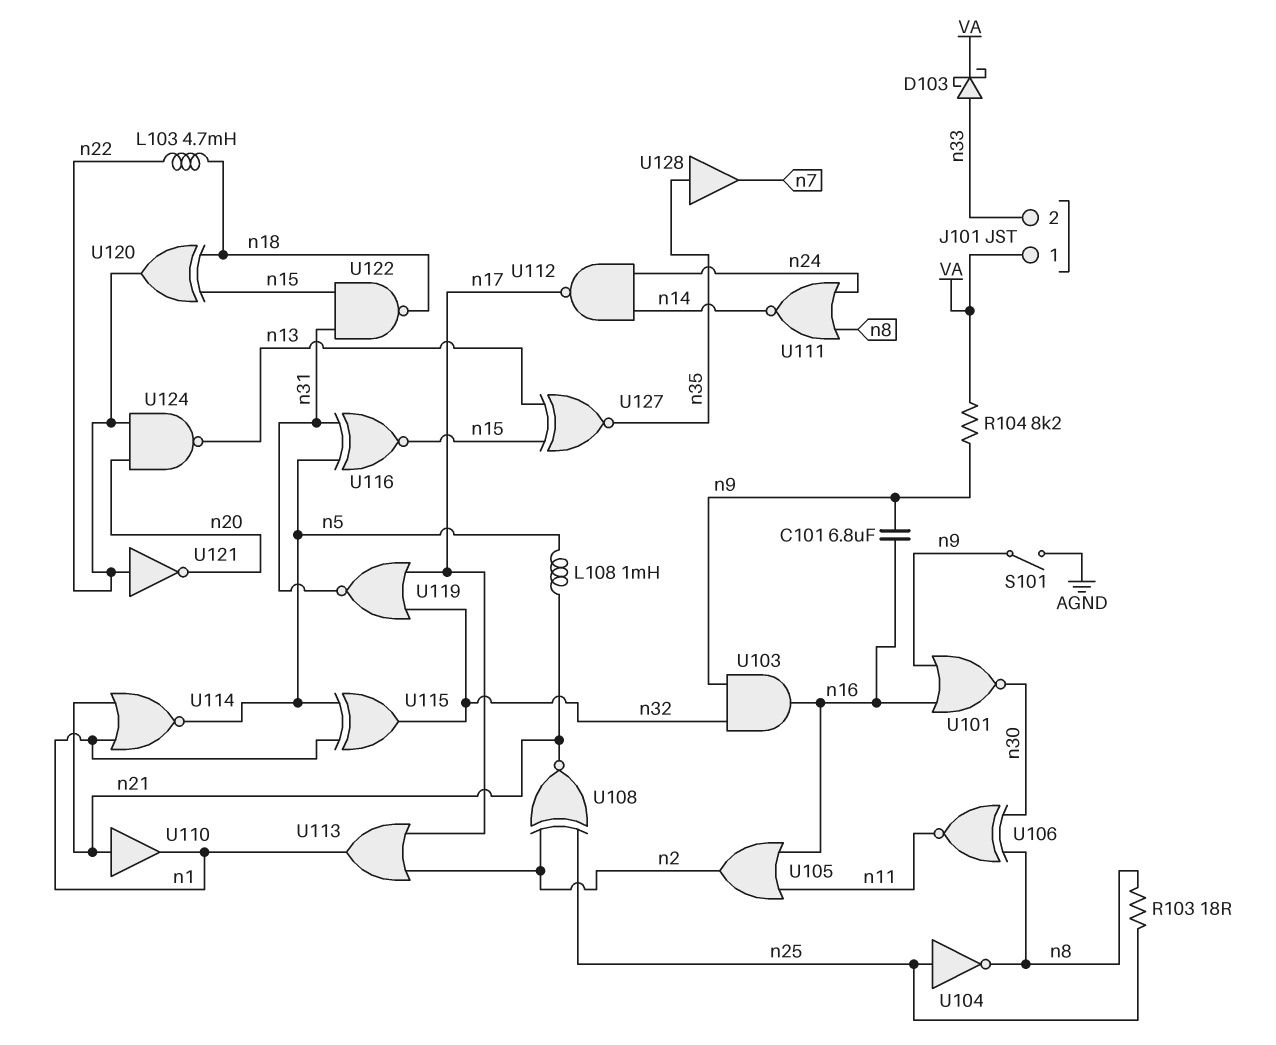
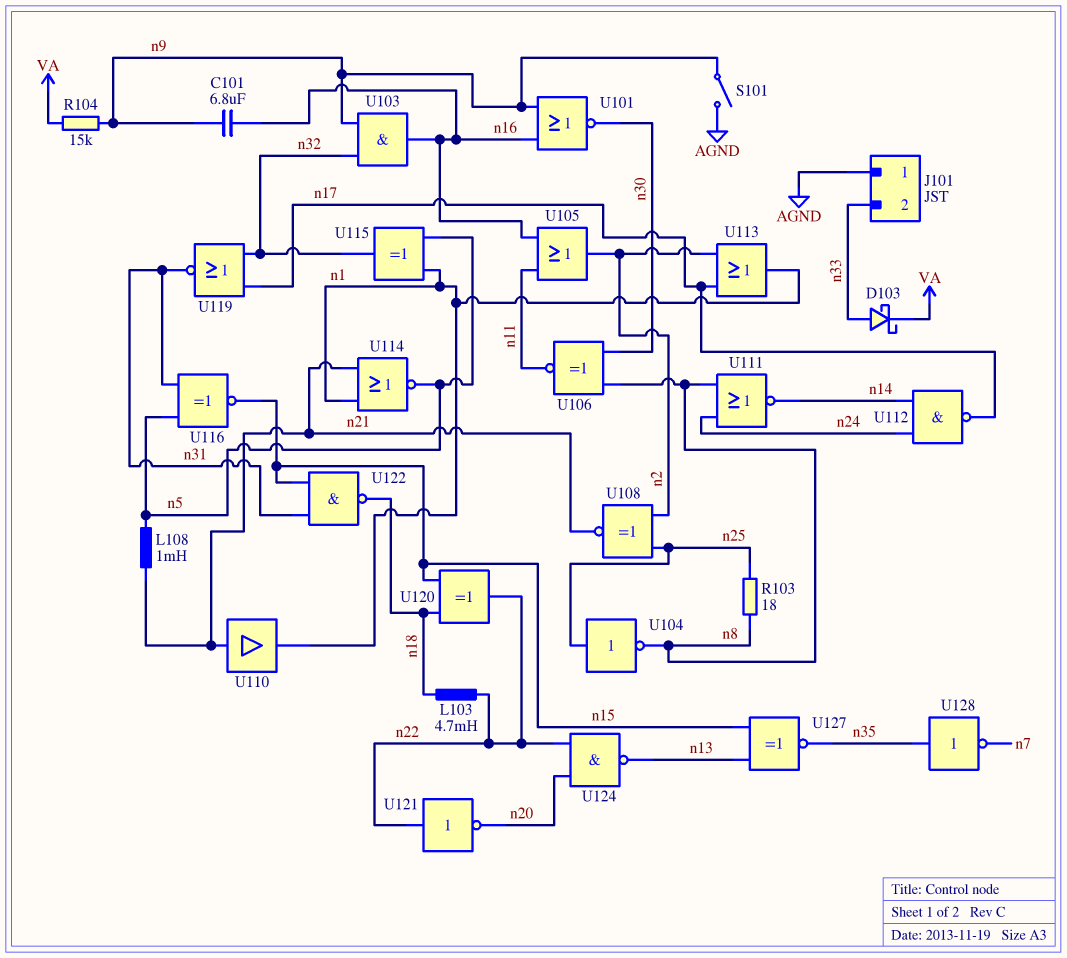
J101 pin 1: VA -> AGND
R104: 8.2k (VA, n9) -> 15k (VA, n9)
U128: buffer (in n35, out n7) -> NOT (in n35, out n7)

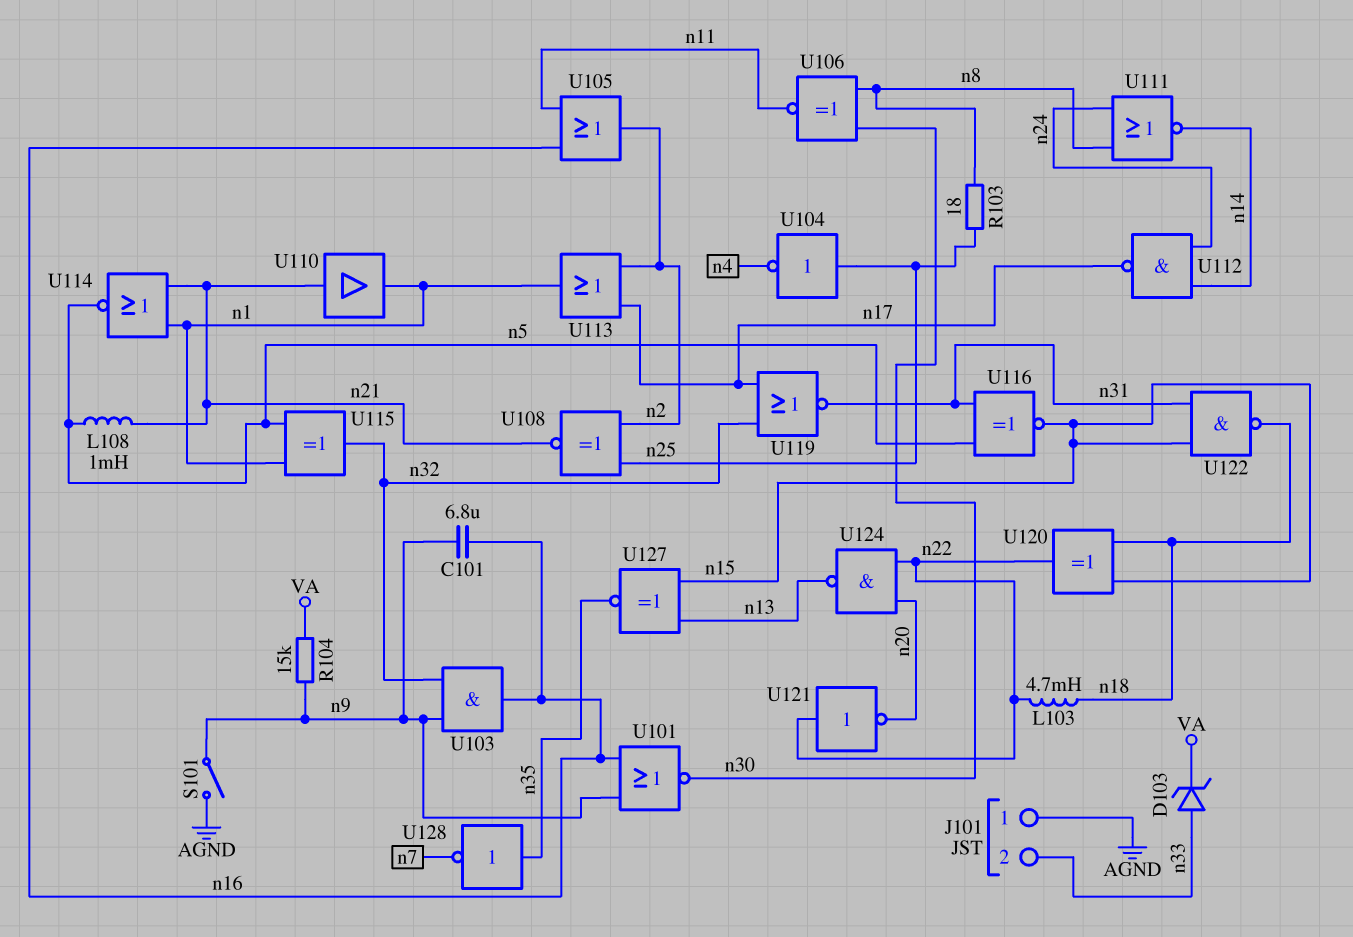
D103: schottky (A n33, K VA) -> zener (A n33, K VA)
U104: NOT (in n25, out n8) -> NOT (in n25, out n4)

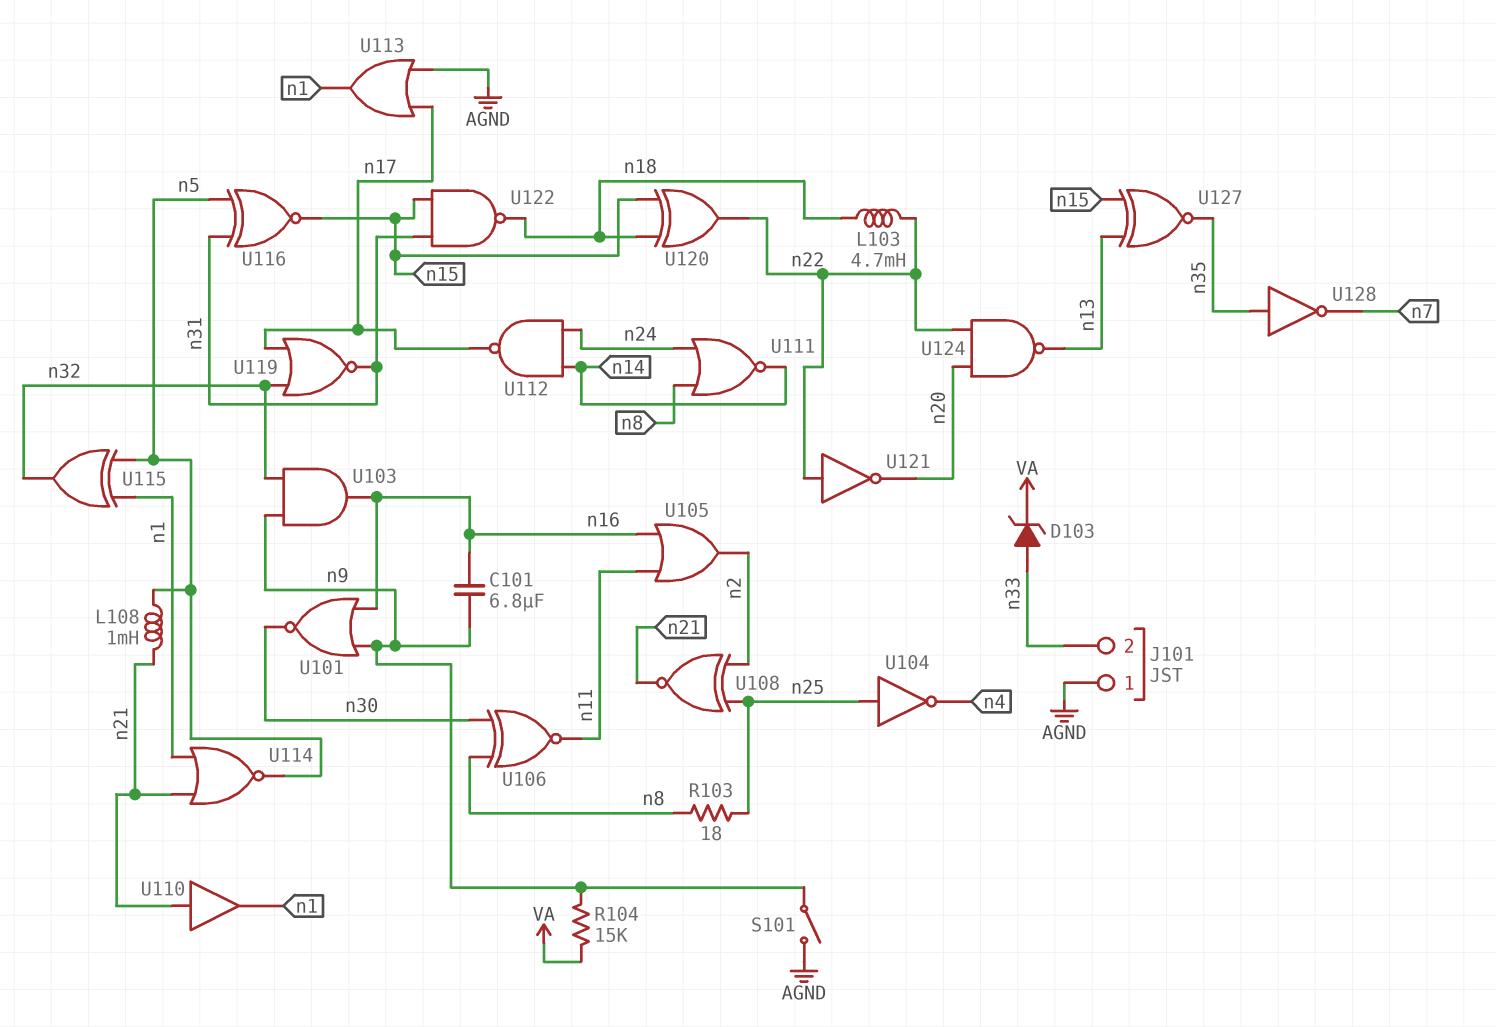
U113: OR (in n2, in n17, out n1) -> OR (in AGND, in n17, out n1)

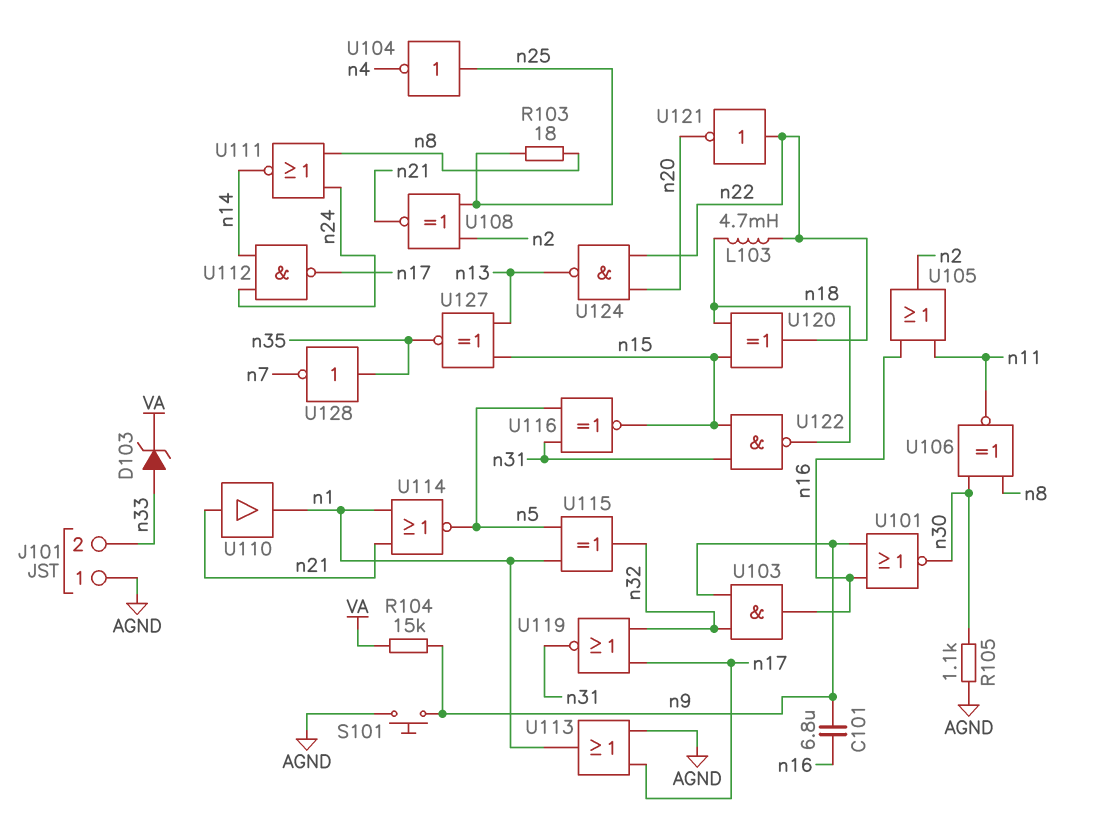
L108: 1mH (n5, n21) -> none
R105: none -> 1.1k (AGND, n30)
S101: switch (AGND, n9) -> button (AGND, n9)

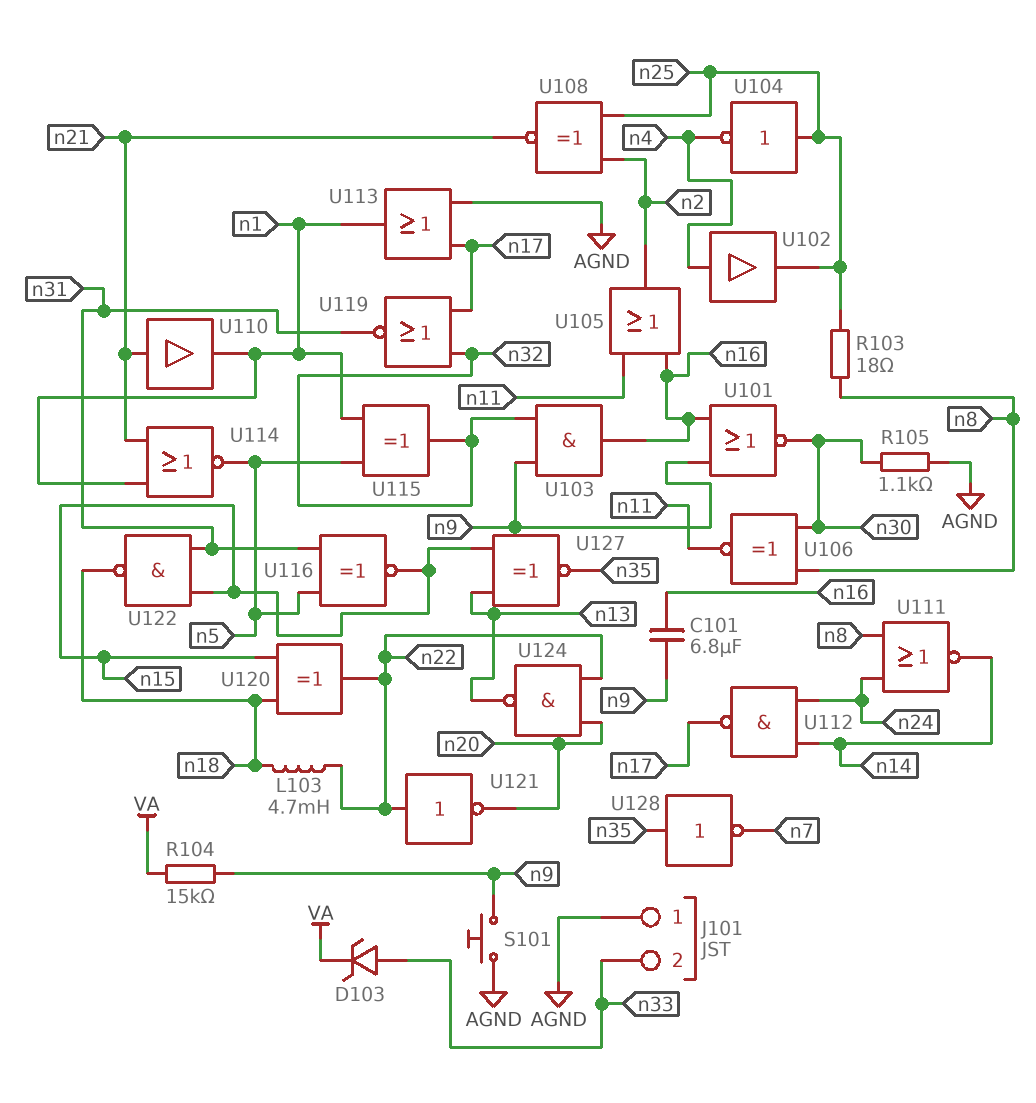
U102: none -> buffer (in n4, out n25)

